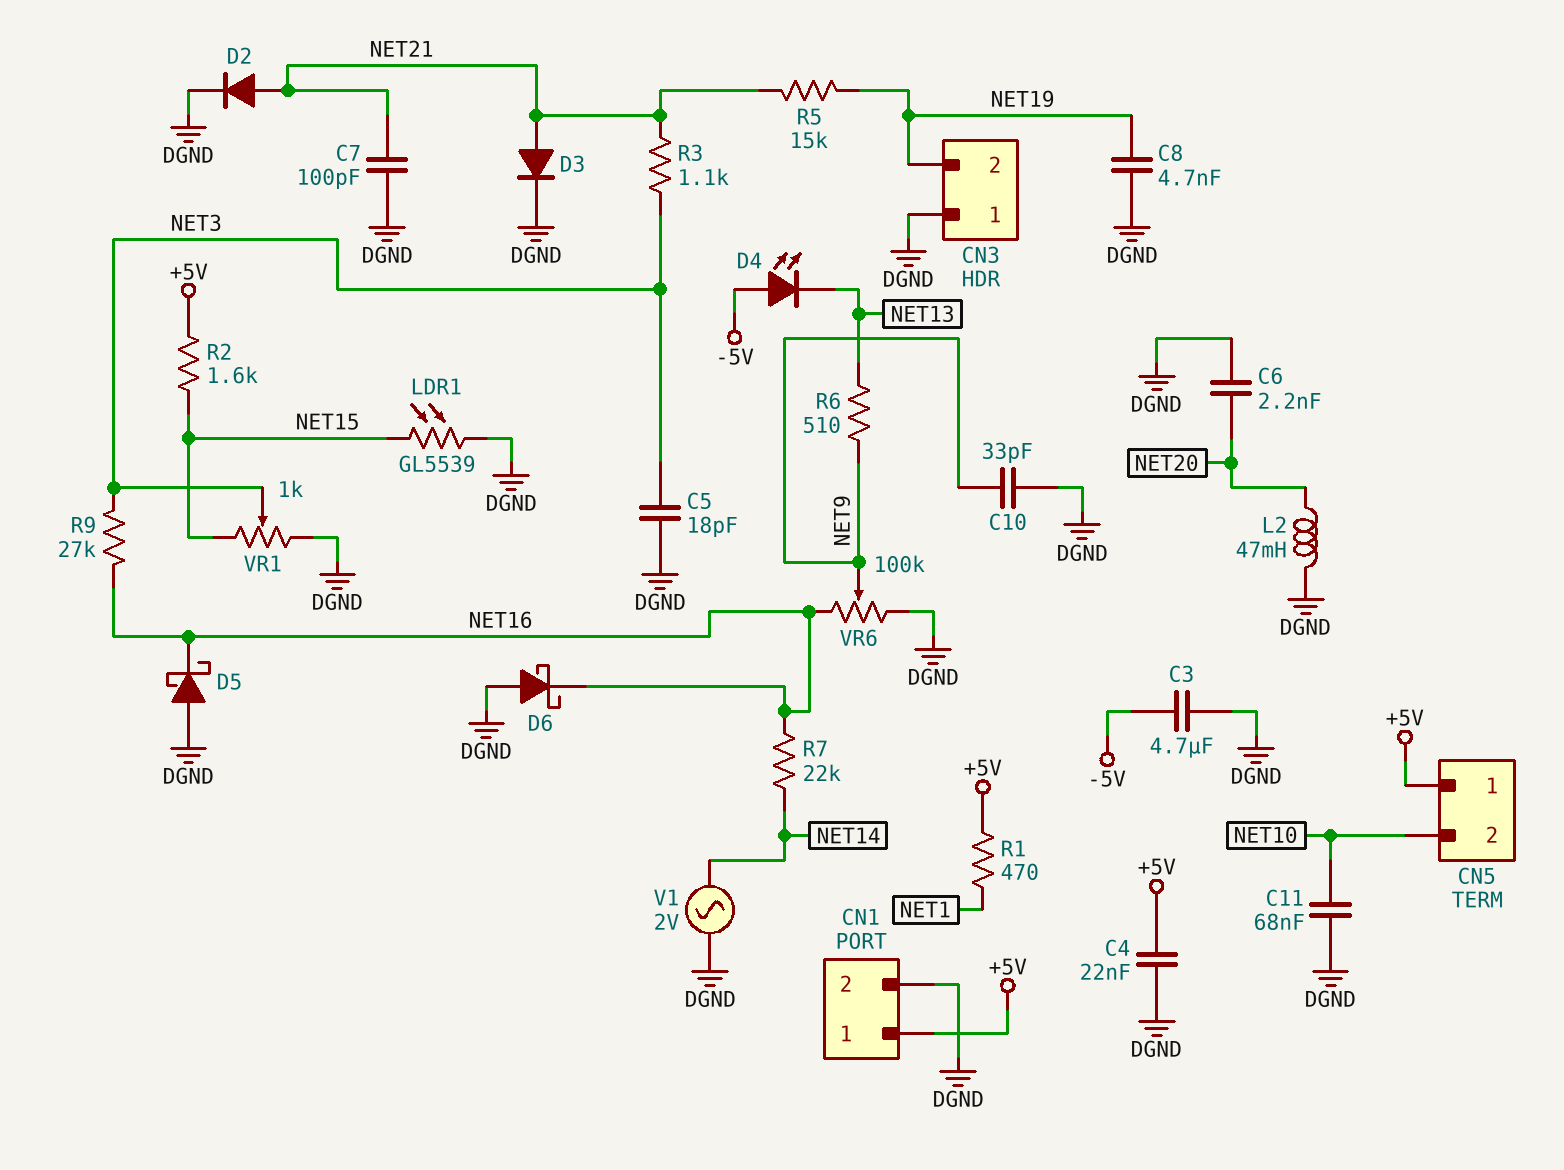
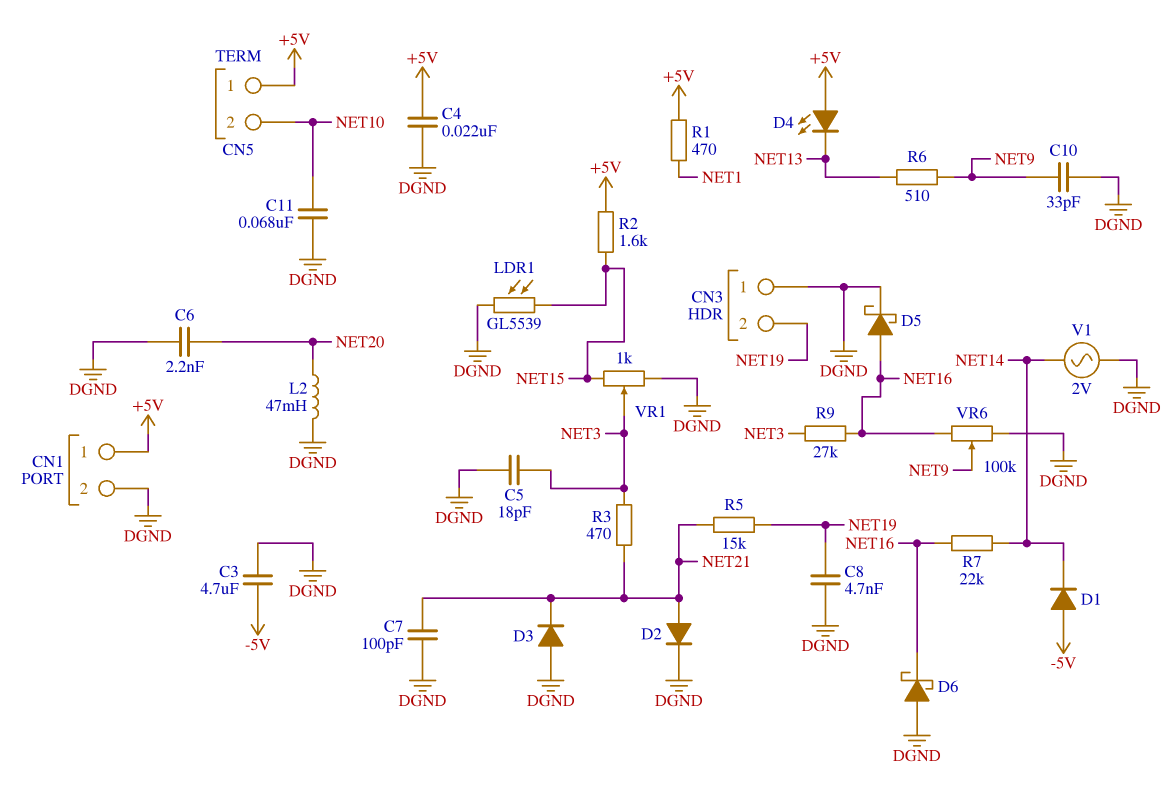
D1: none -> diode (A -5V, K NET14)
D3: diode (A NET21, K DGND) -> diode (A DGND, K NET21)
D4: LED (A -5V, K NET13) -> LED (A +5V, K NET13)
D5: schottky (A DGND, K NET16) -> schottky (A NET16, K DGND)
R3: 1.1k (NET3, NET21) -> 470 (NET3, NET21)

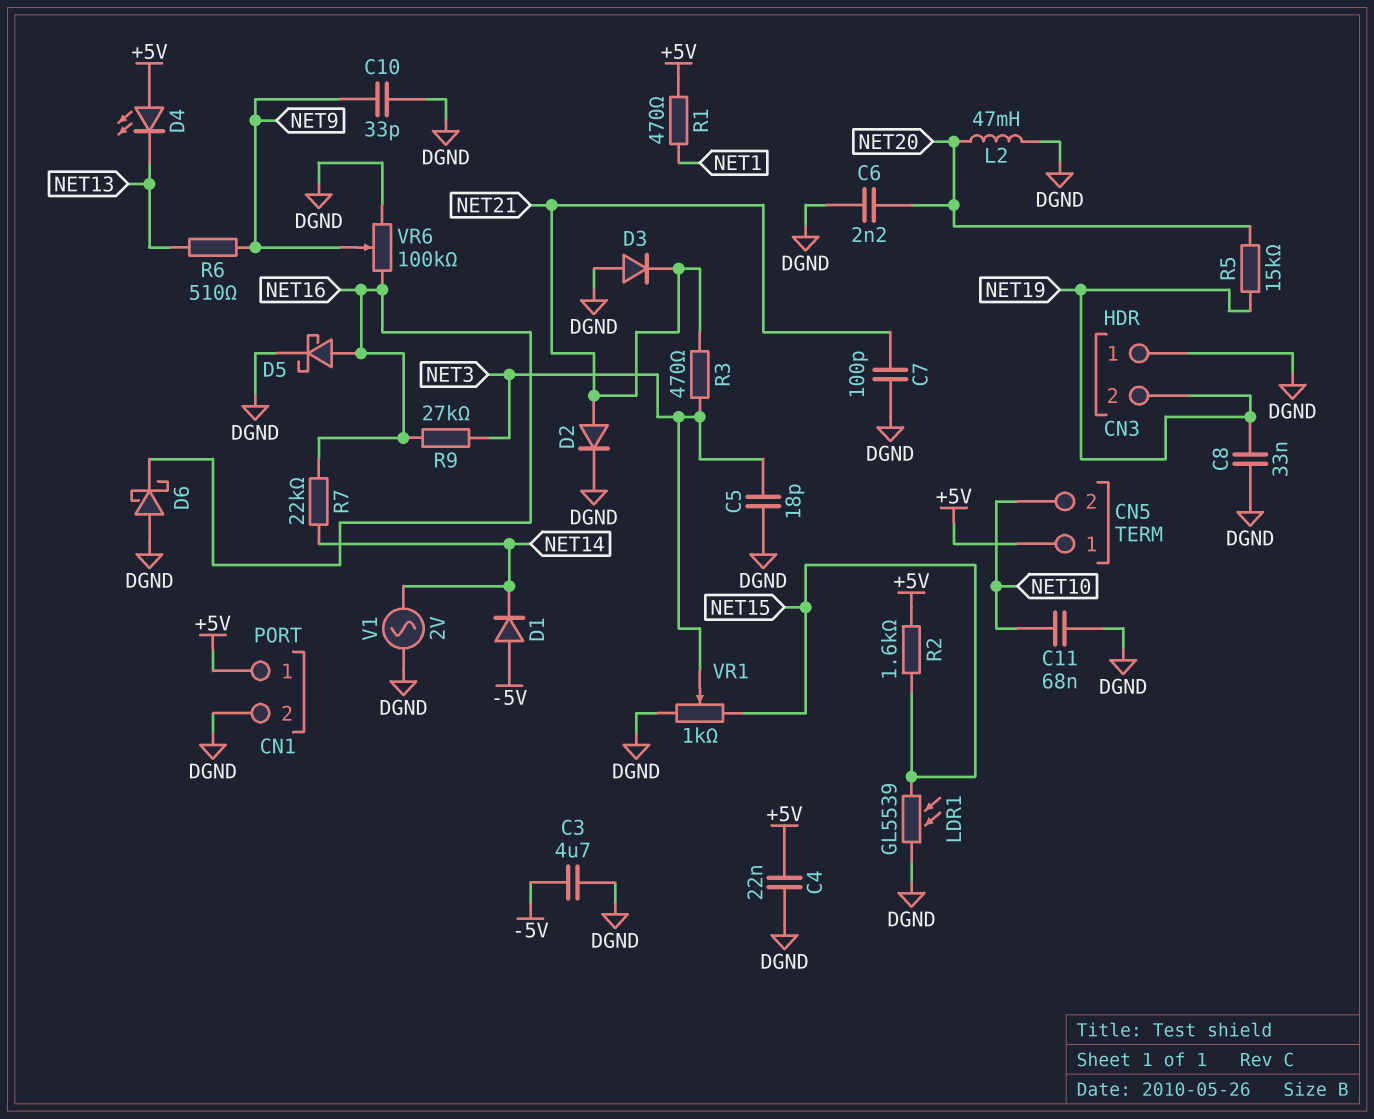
C8: 4.7nF (DGND, NET19) -> 33nF (DGND, NET19)
R5: 15k (NET19, NET21) -> 15k (NET19, NET20)

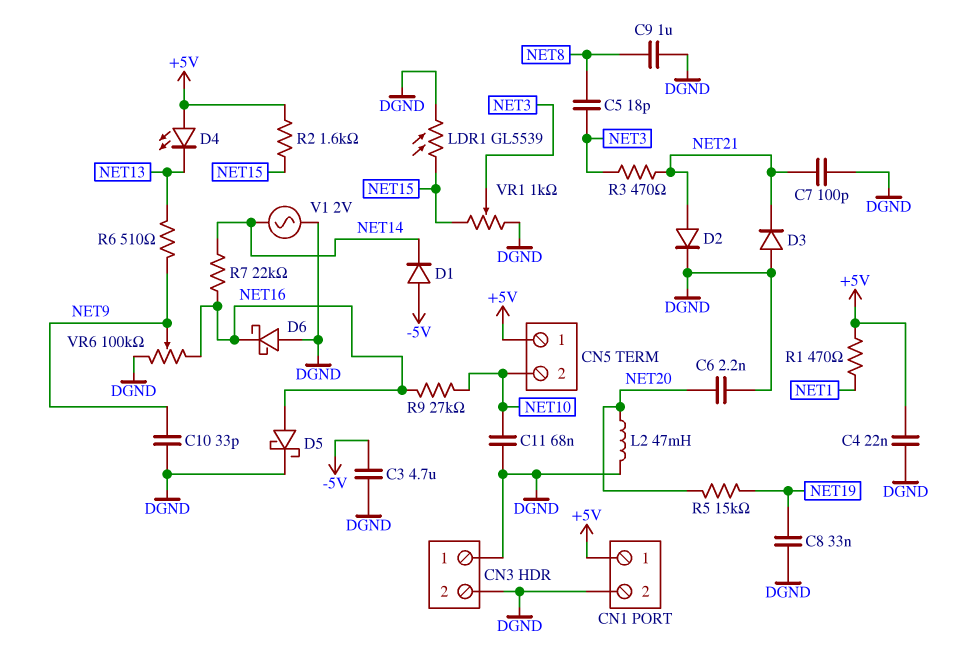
C5: 18pF (DGND, NET3) -> 18pF (NET3, NET8)
C9: none -> 1uF (DGND, NET8)
CN3 pin 2: NET19 -> DGND
R9: 27k (NET3, NET16) -> 27k (NET10, NET16)

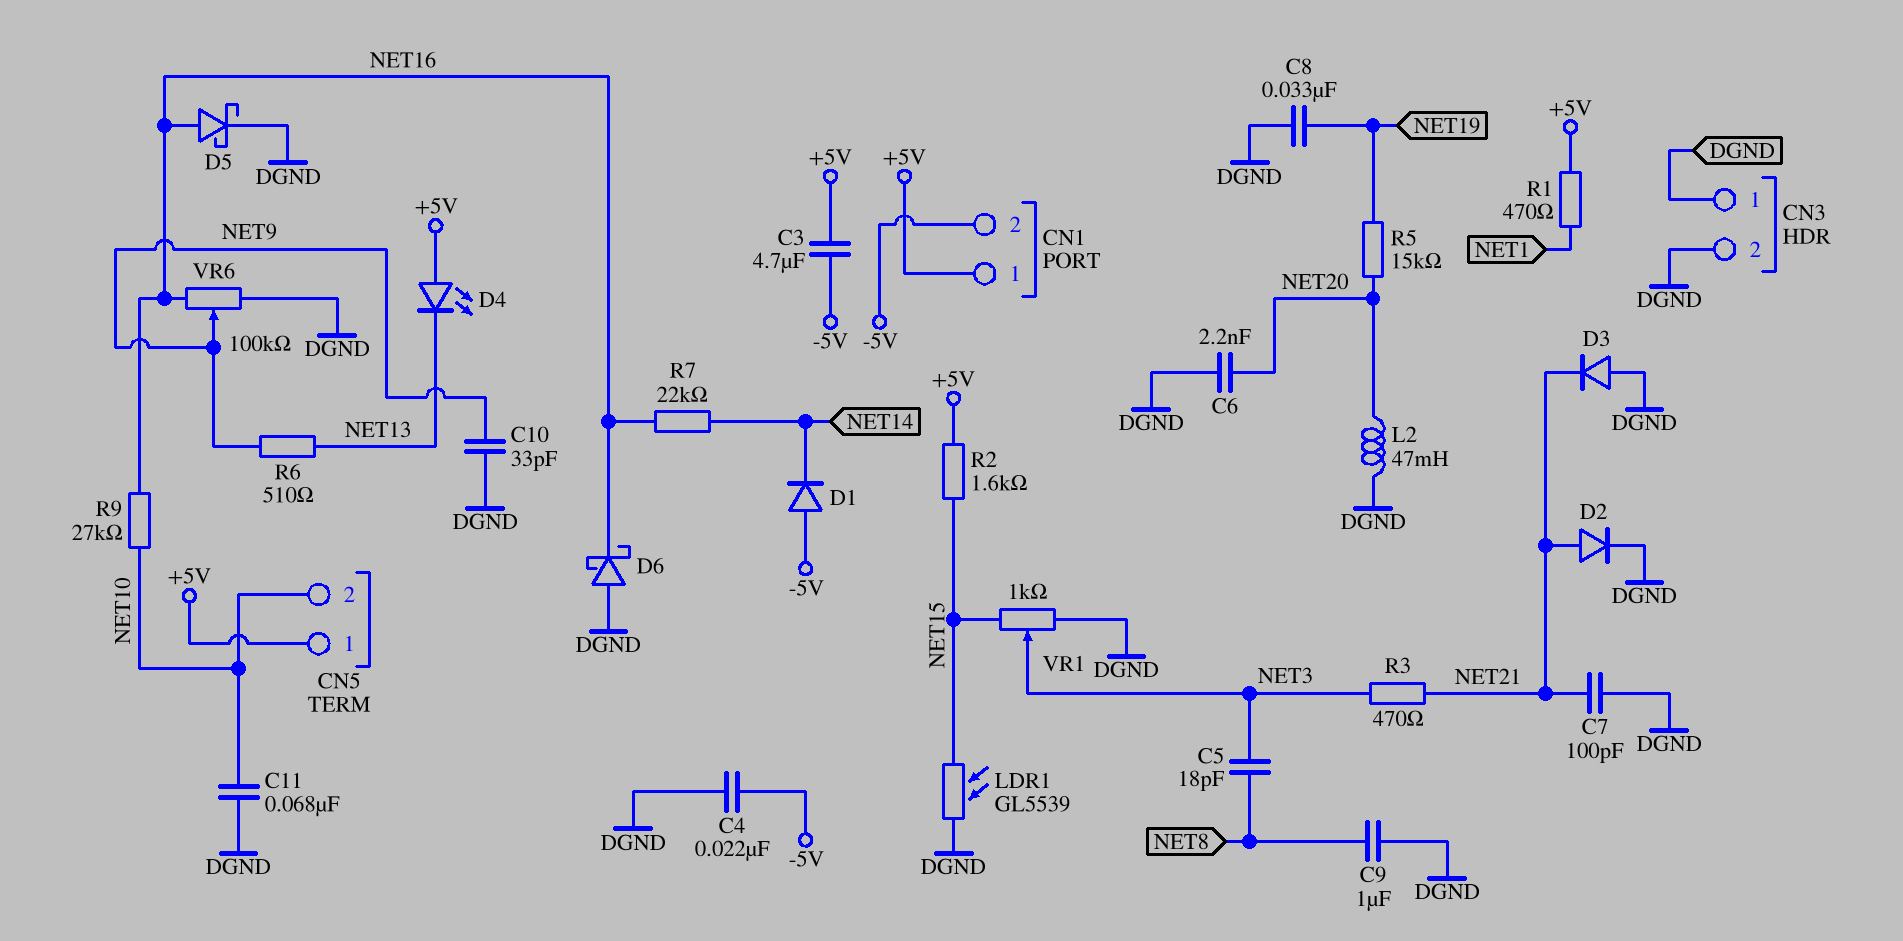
C3: 4.7uF (-5V, DGND) -> 4.7uF (+5V, -5V)
C4: 22nF (+5V, DGND) -> 22nF (-5V, DGND)
CN1 pin 2: DGND -> -5V
V1: AC 2V (DGND, NET14) -> none

